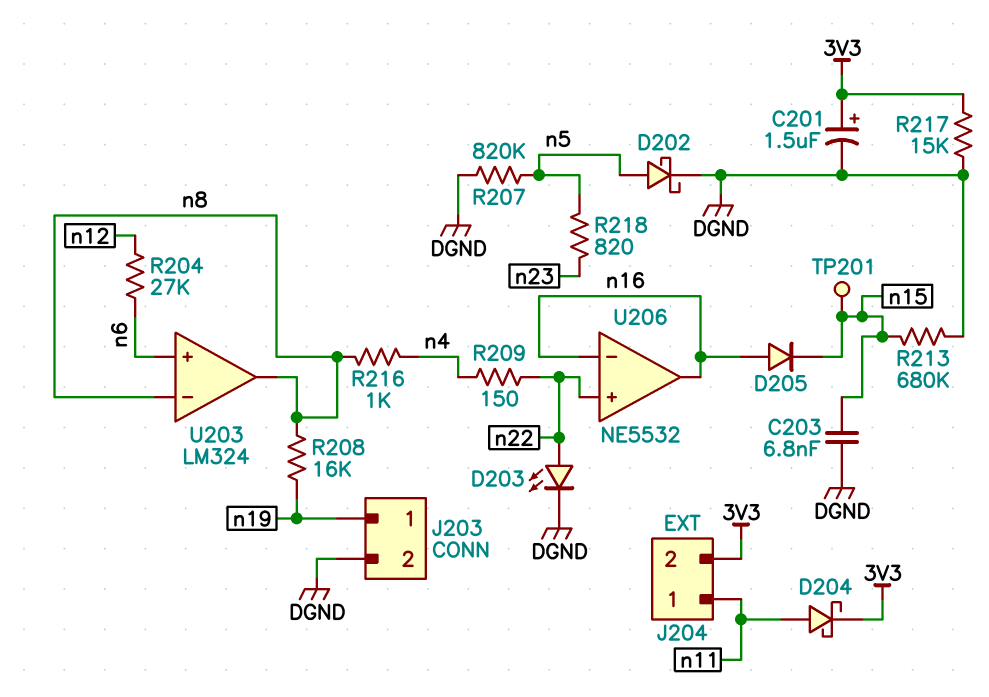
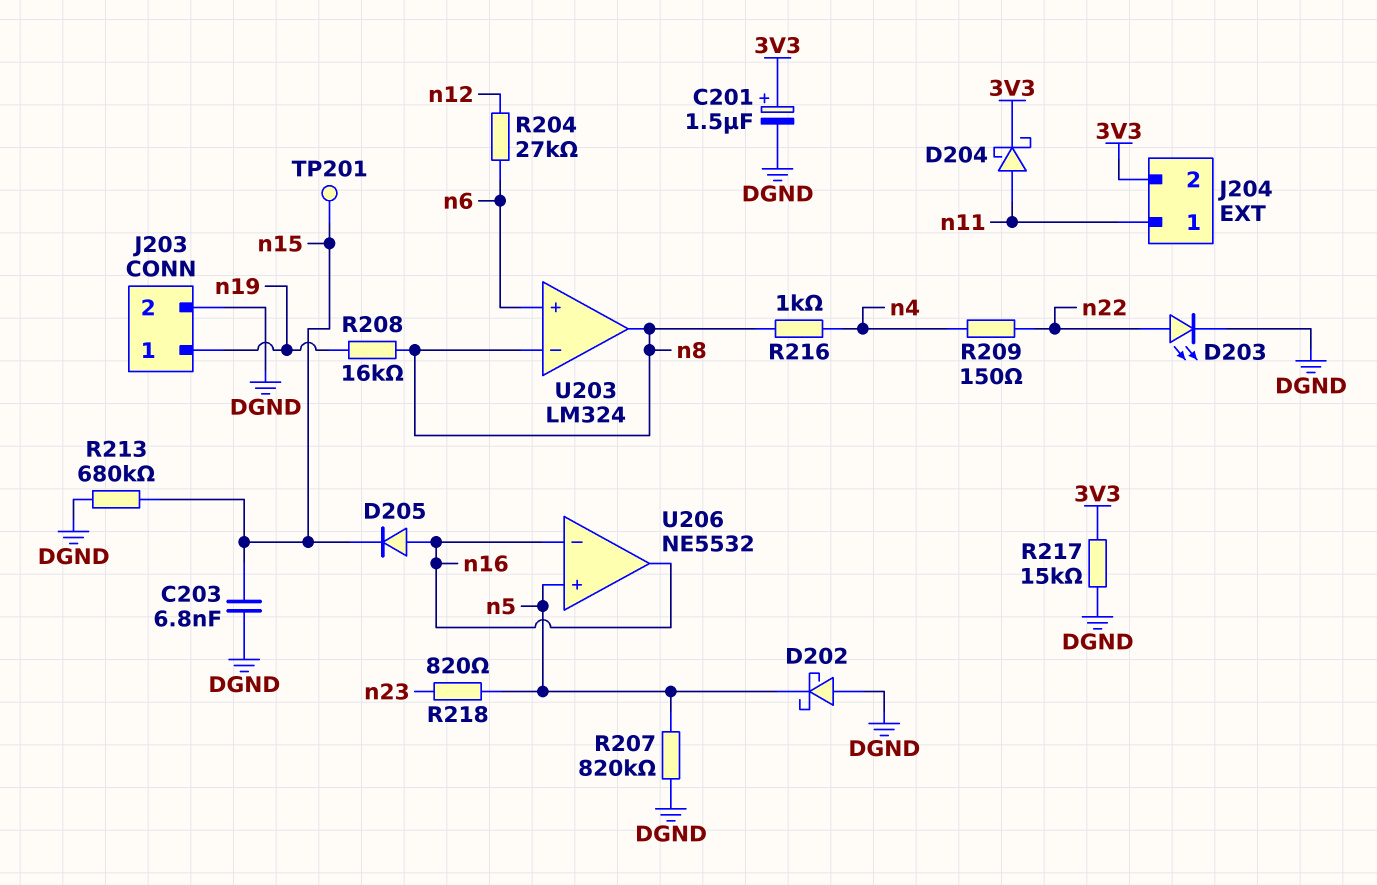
D202: schottky (A n5, K DGND) -> schottky (A DGND, K n5)
U206 pin in+: n22 -> n5

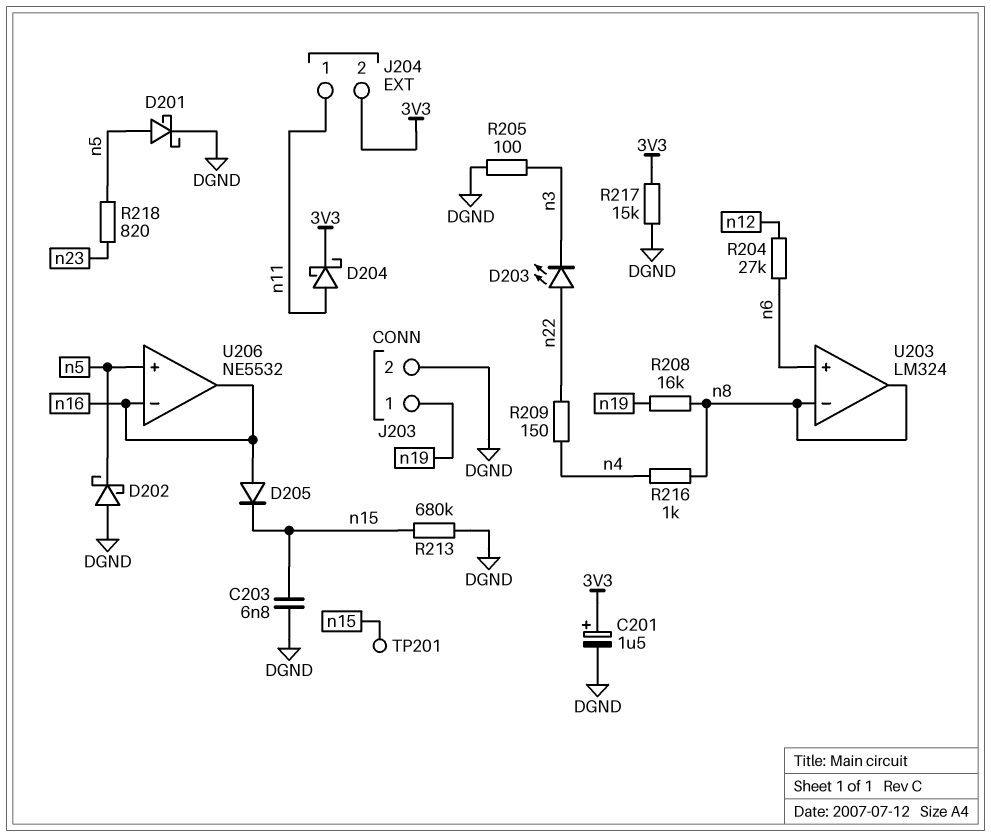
D201: none -> schottky (A n5, K DGND)
D203: LED (A n22, K DGND) -> LED (A n22, K n3)
R205: none -> 100 (DGND, n3)
R207: 820k (DGND, n5) -> none

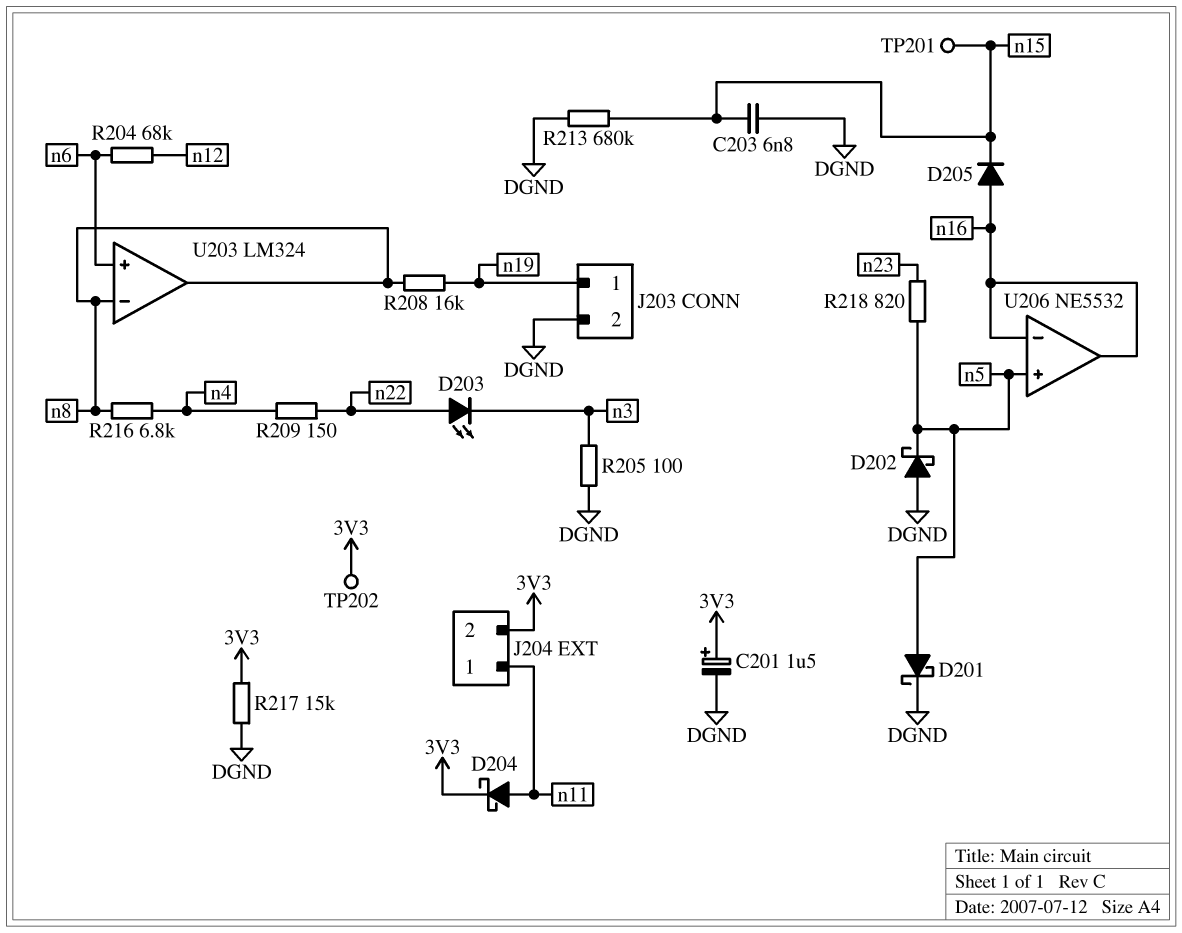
R204: 27k (n6, n12) -> 68k (n6, n12)
R216: 1k (n4, n8) -> 6.8k (n4, n8)
TP202: none -> test point (3V3)

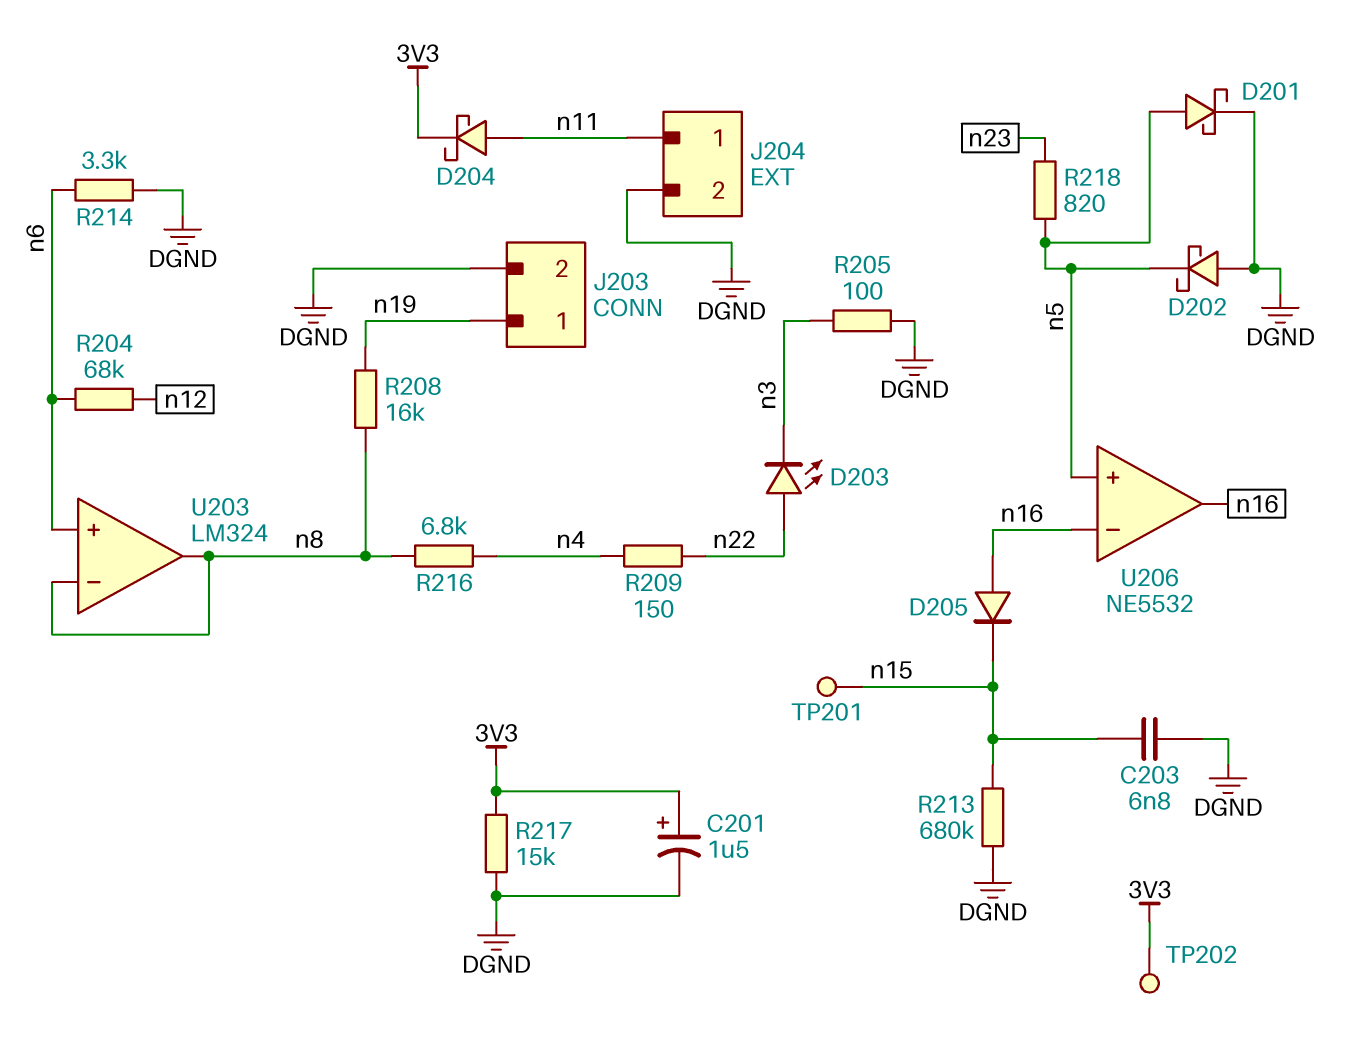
J204 pin 2: 3V3 -> DGND
R214: none -> 3.3k (DGND, n6)

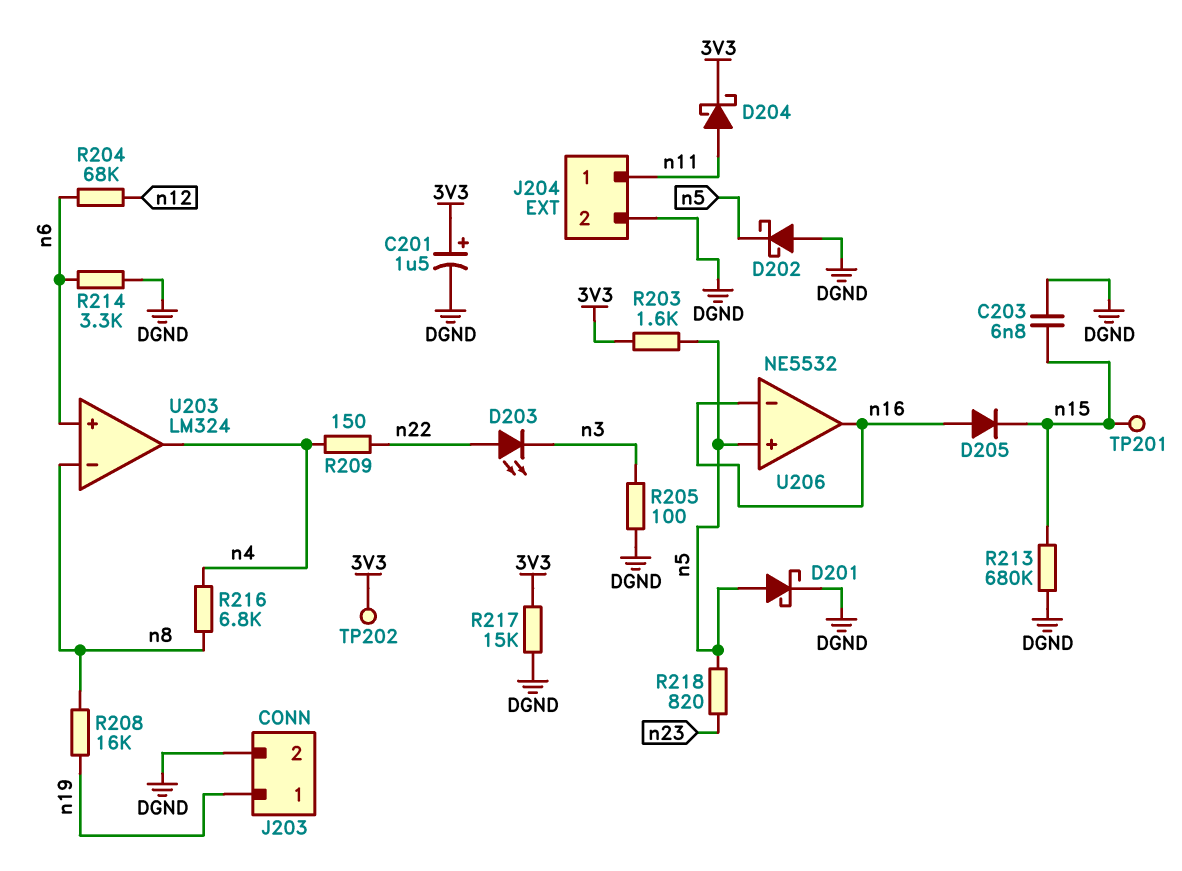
R203: none -> 1.6k (3V3, n5)
U203 pin out: n8 -> n4

